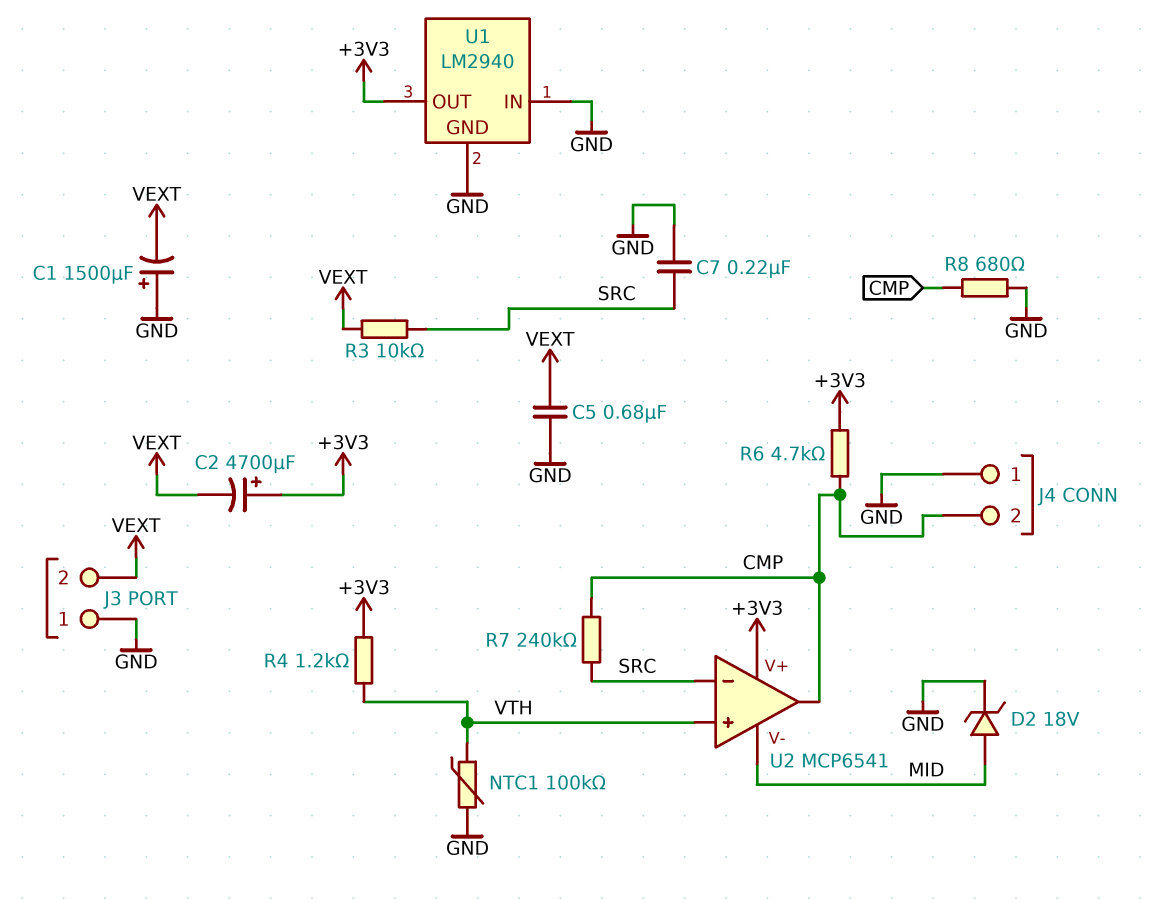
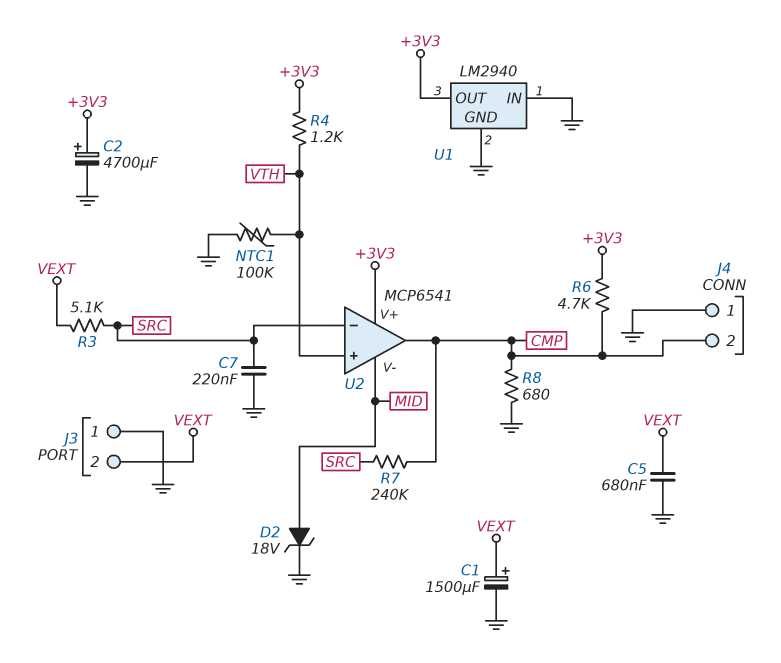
C1: 1500uF (plus GND, minus VEXT) -> 1500uF (plus VEXT, minus GND)
C2: 4700uF (plus +3V3, minus VEXT) -> 4700uF (plus +3V3, minus GND)
R3: 10k (SRC, VEXT) -> 5.1k (SRC, VEXT)

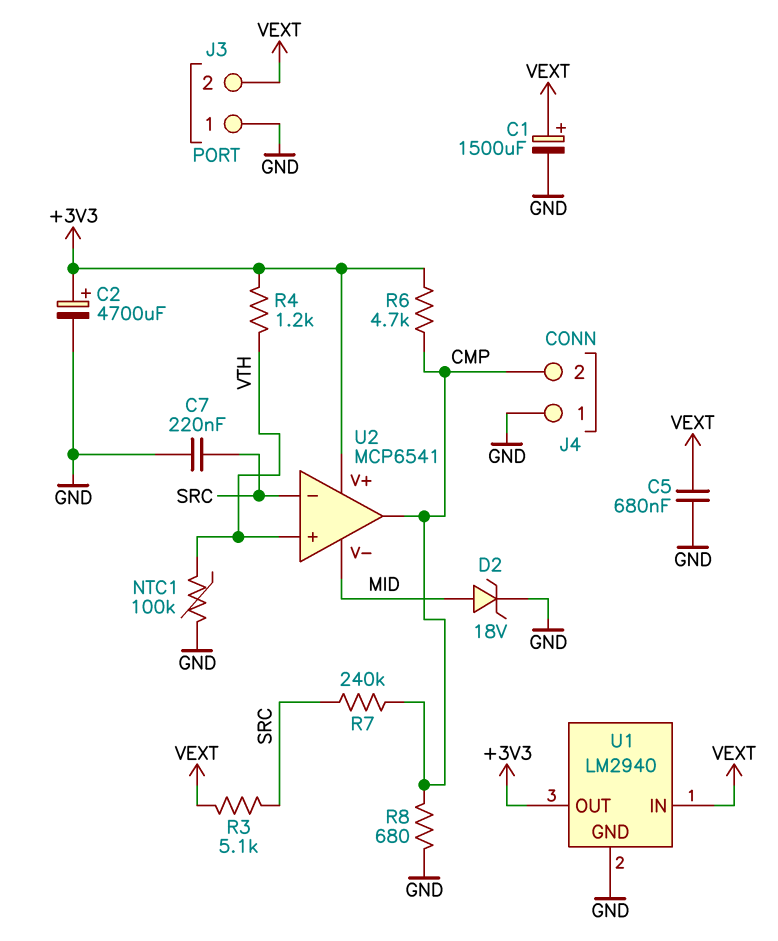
U1 pin IN: GND -> VEXT

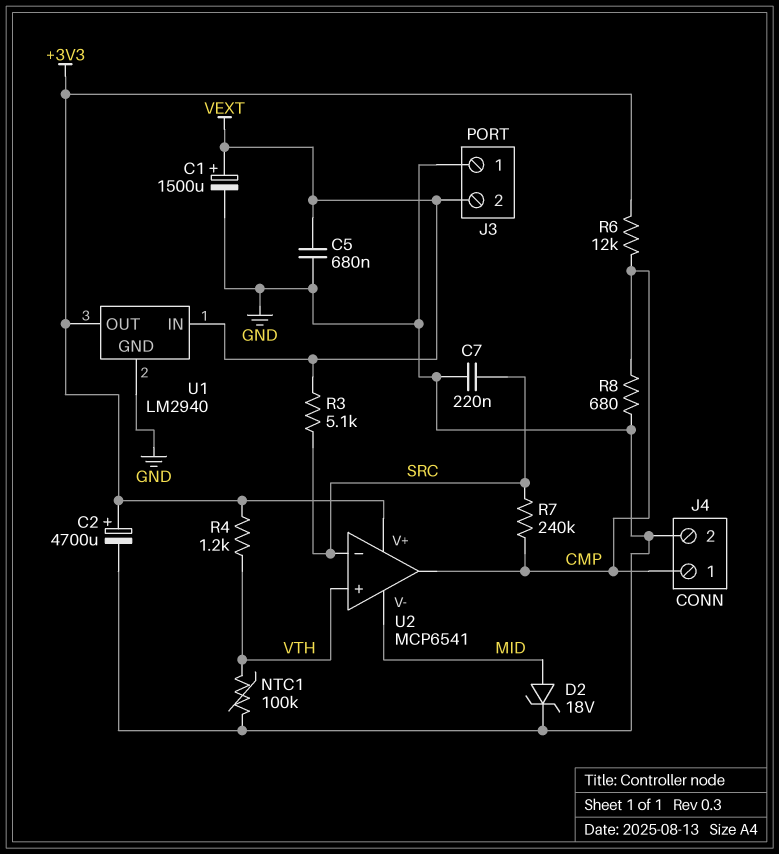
J4 pin 1: GND -> CMP
J4 pin 2: CMP -> GND
R6: 4.7k (+3V3, CMP) -> 12k (+3V3, CMP)

